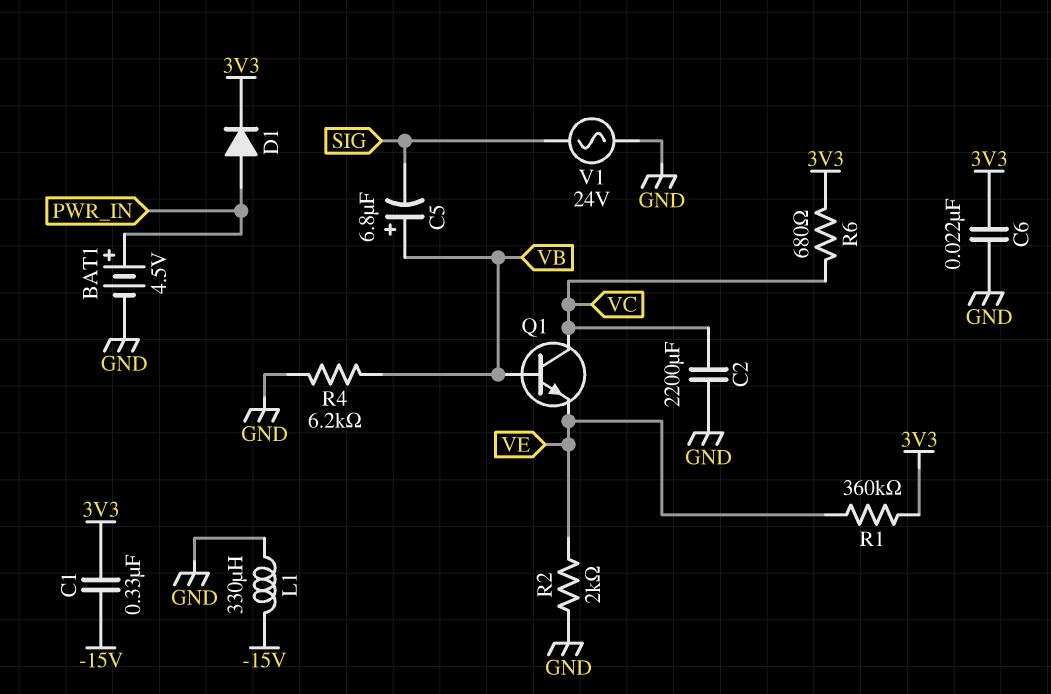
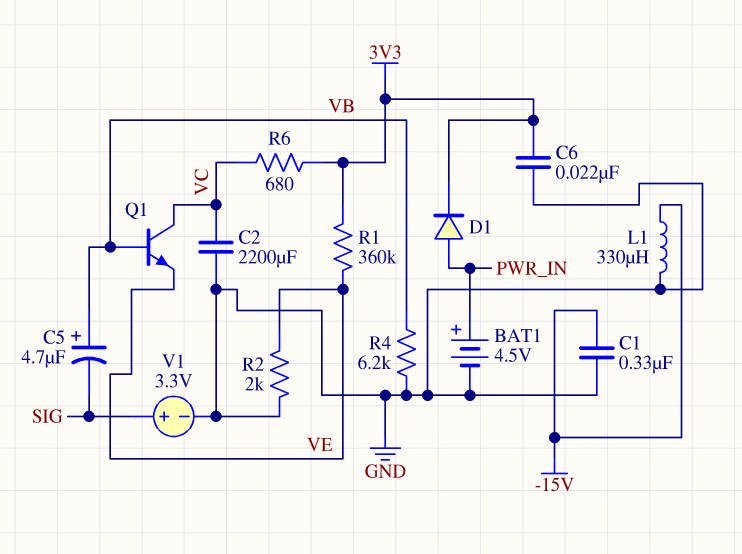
C1: 330nF (-15V, 3V3) -> 330nF (-15V, GND)
C5: 6.8uF (plus VB, minus SIG) -> 4.7uF (plus VB, minus SIG)
V1: AC 24V (GND, SIG) -> 3.3V (plus SIG, minus GND)

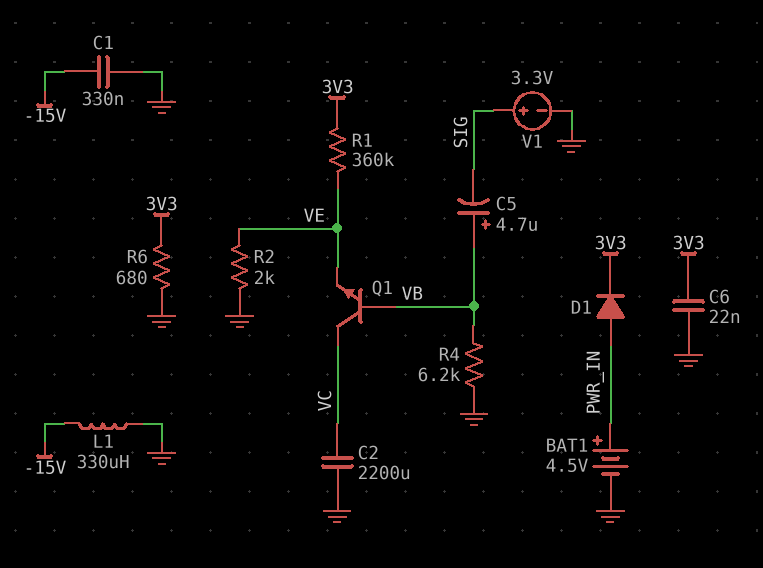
R6: 680 (3V3, VC) -> 680 (3V3, GND)

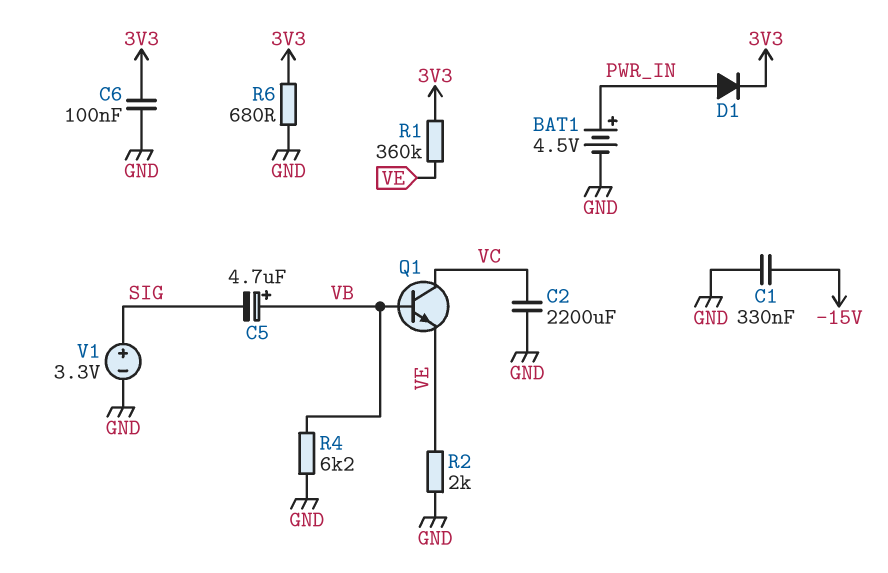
C6: 22nF (3V3, GND) -> 100nF (3V3, GND)
L1: 330uH (-15V, GND) -> none

